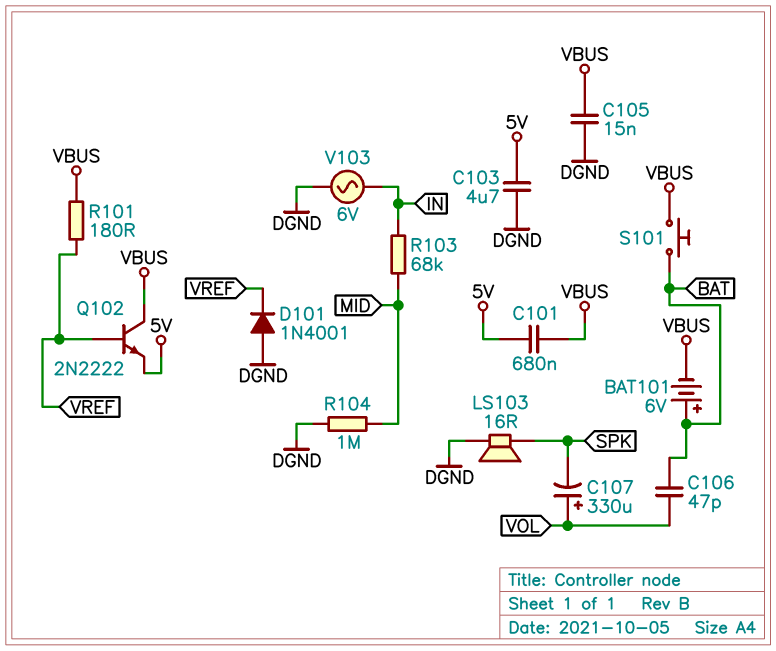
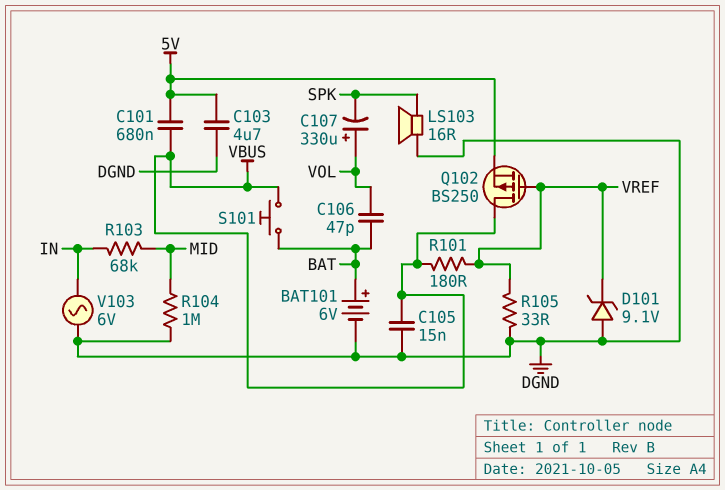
BAT101: 6V (plus BAT, minus VBUS) -> 6V (plus BAT, minus DGND)
D101: diode 1N4001 (A DGND, K VREF) -> zener 9.1V (A DGND, K VREF)
Q102: NPN 2N2222 (B VREF, C VBUS, E 5V) -> PMOS BS250 (G VREF, D VBUS, S 5V)
R105: none -> 33 (DGND, VREF)

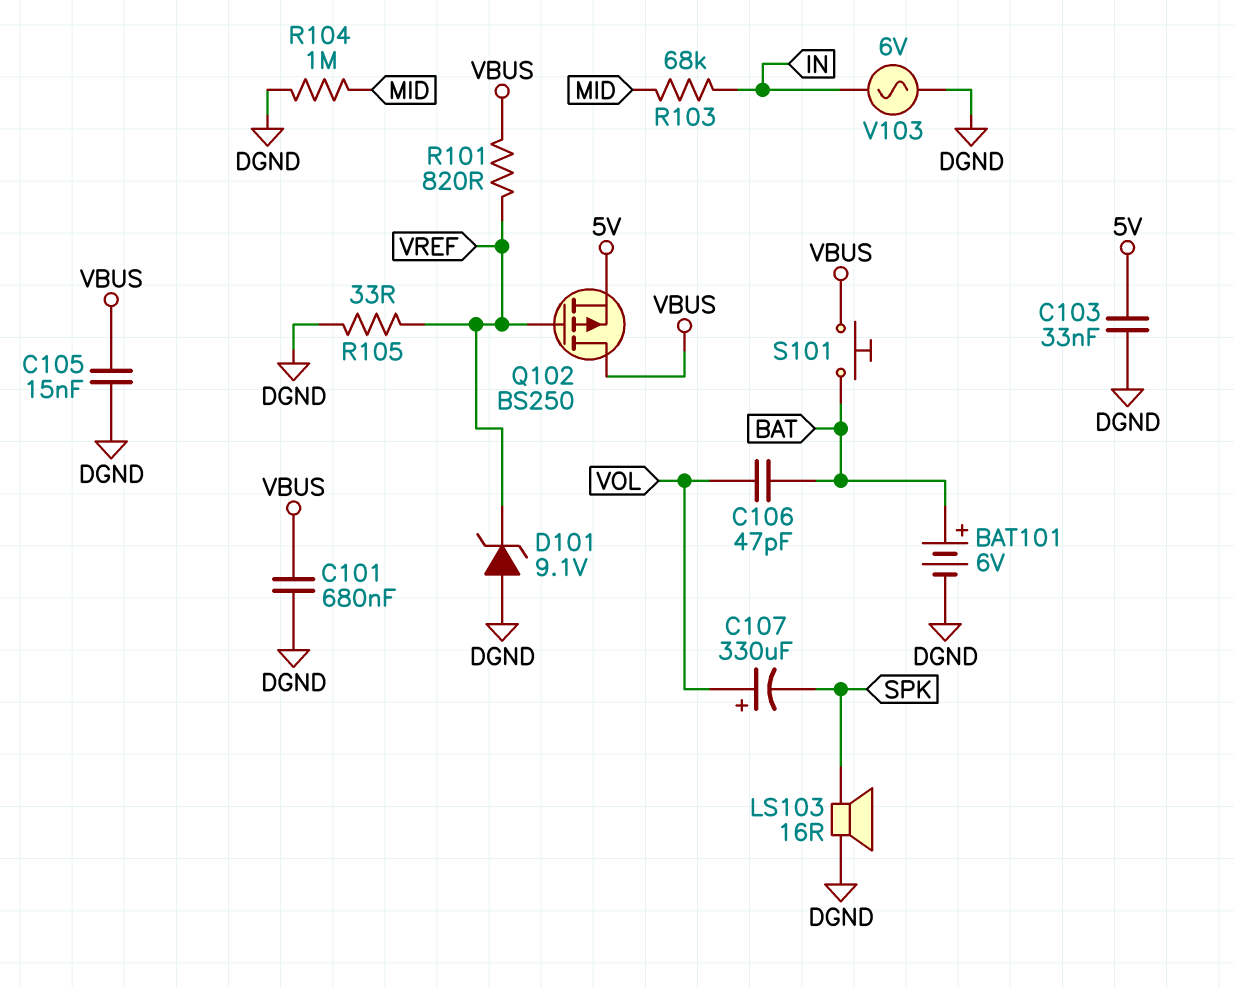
C101: 680nF (5V, VBUS) -> 680nF (DGND, VBUS)
C103: 4.7uF (5V, DGND) -> 33nF (5V, DGND)
R101: 180 (VBUS, VREF) -> 820 (VBUS, VREF)

